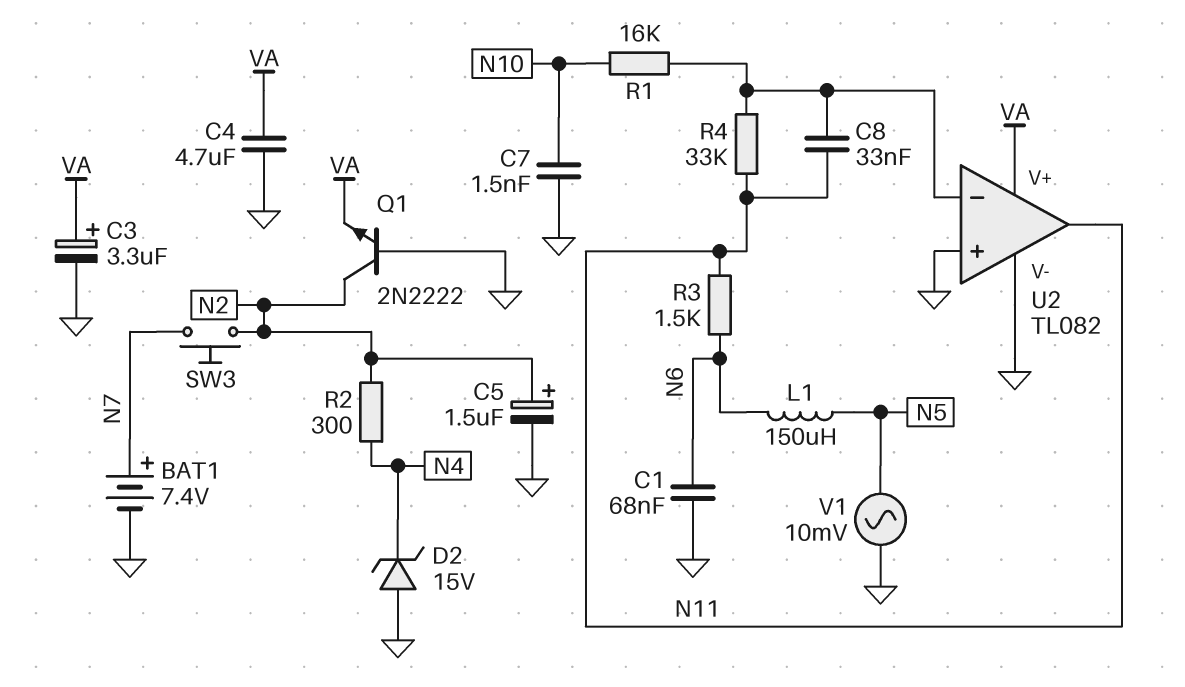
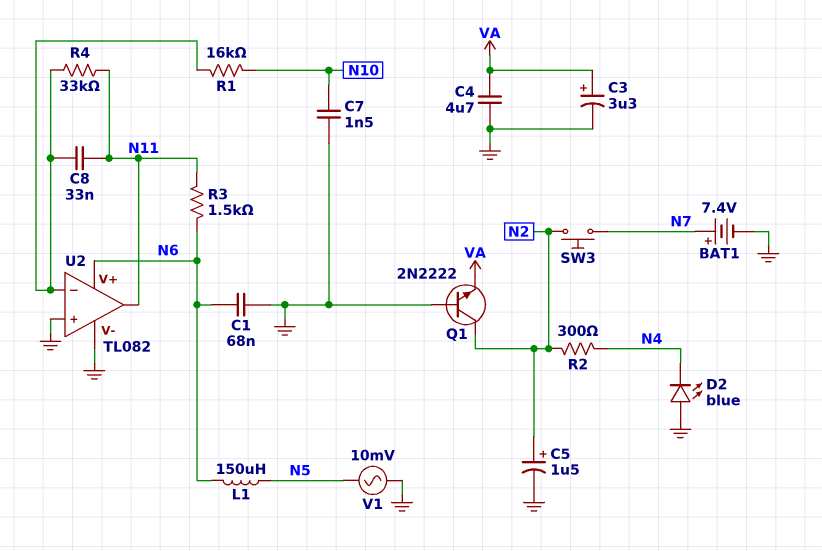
D2: zener 15V (A GND, K N4) -> LED blue (A GND, K N4)
U2 pin V+: VA -> N6

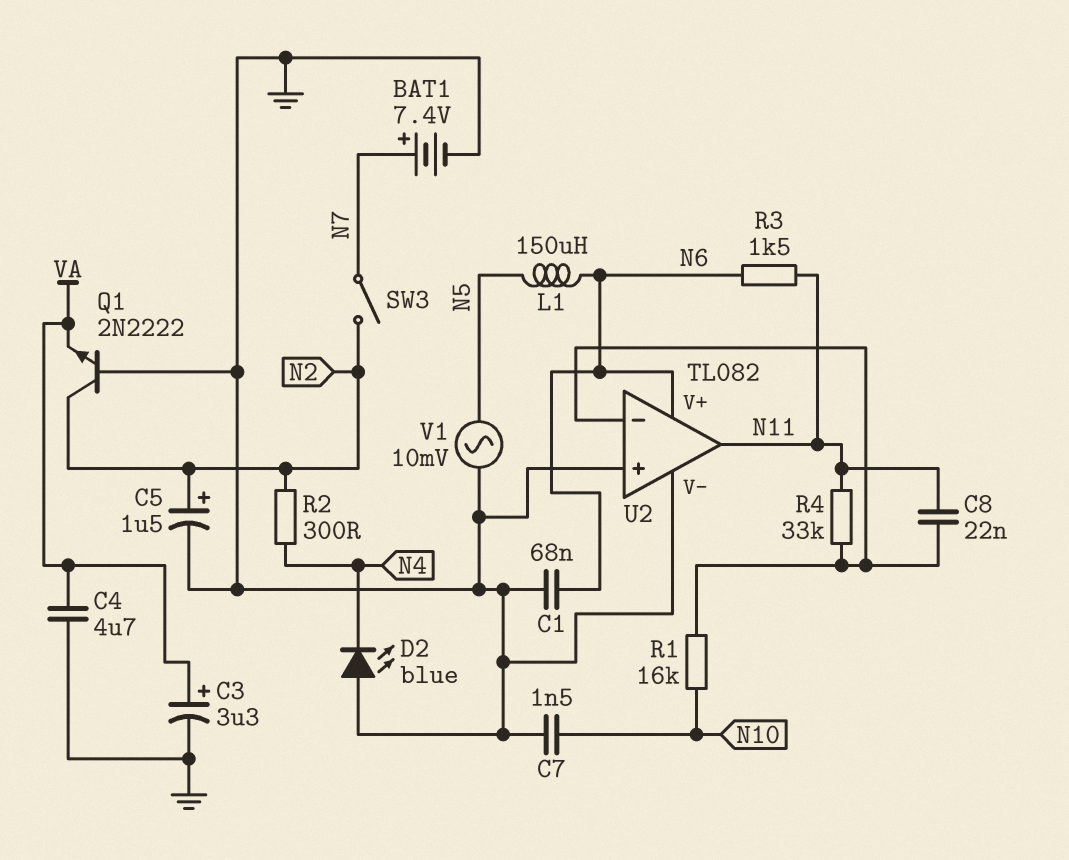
C8: 33nF (N11, U2/in-) -> 22nF (N11, U2/in-)
SW3: button (N2, N7) -> switch (N2, N7)

